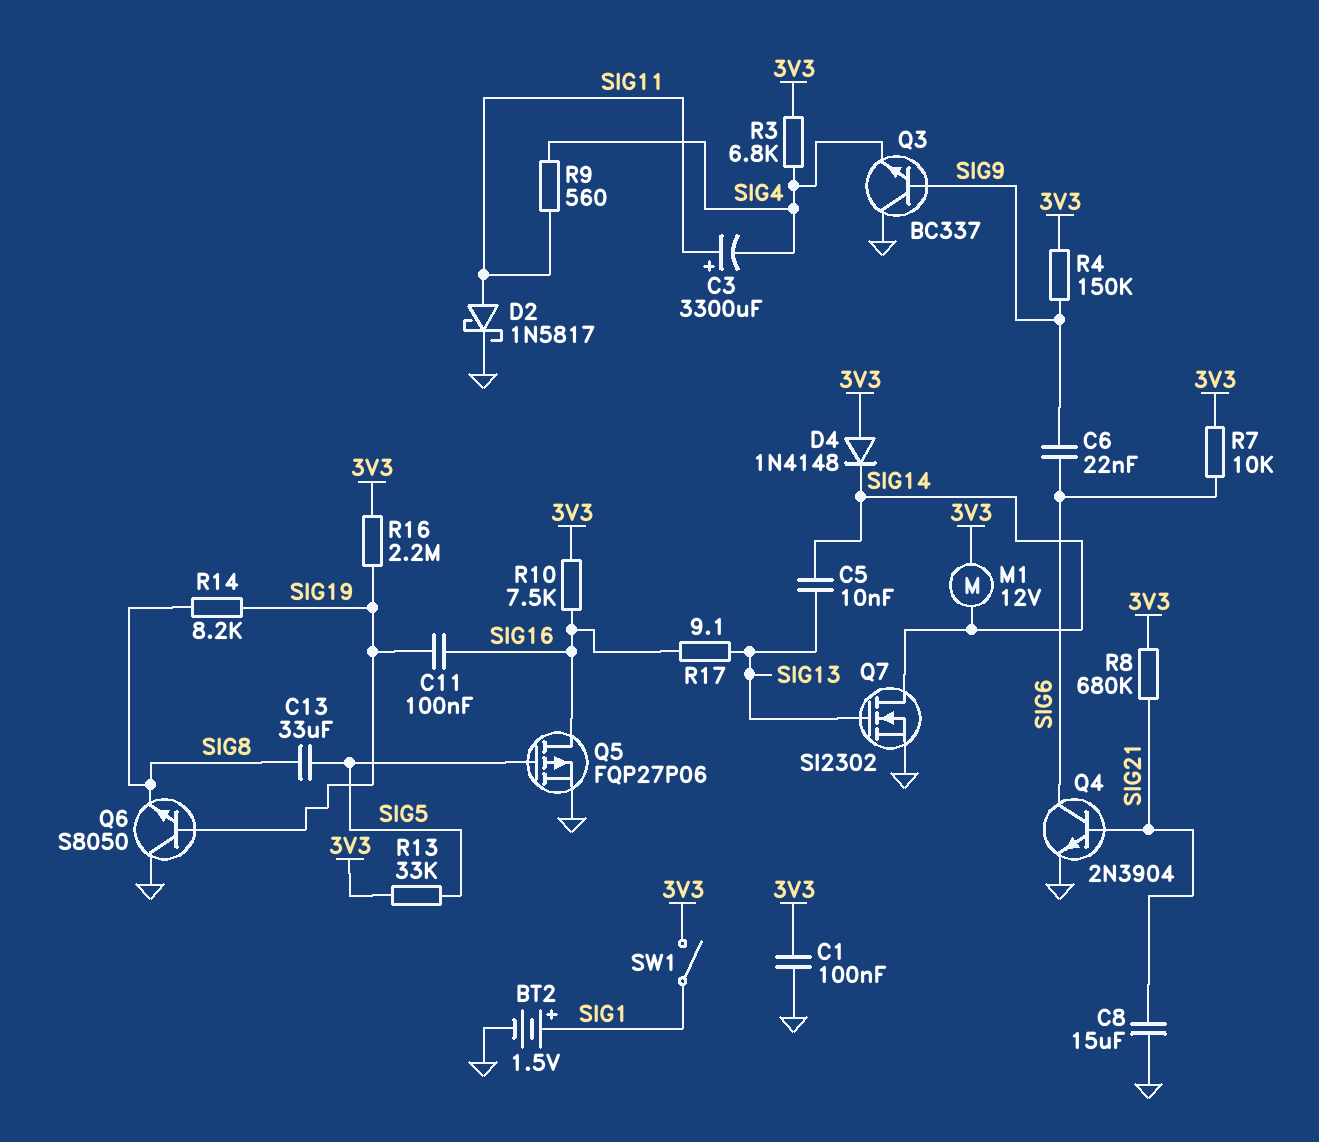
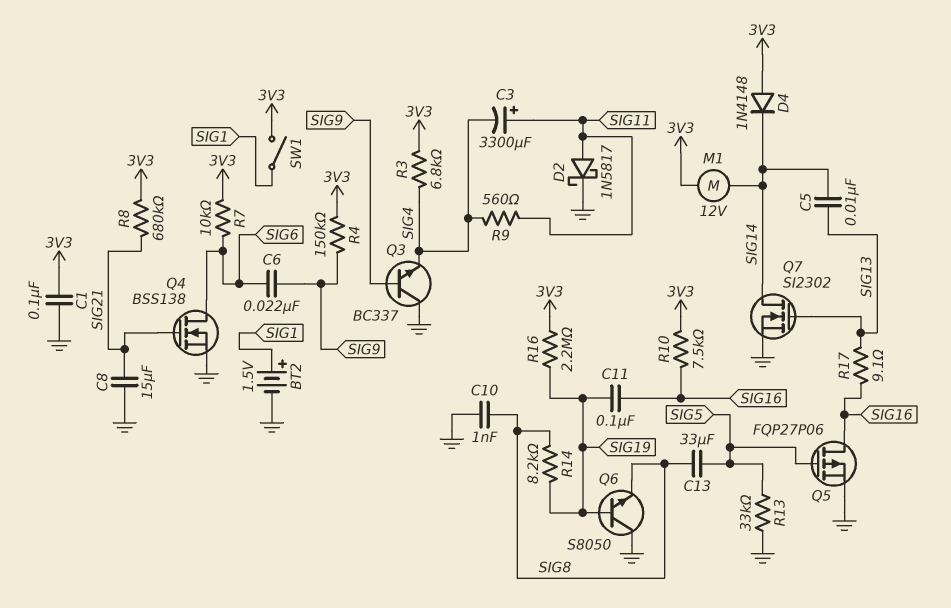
C10: none -> 1nF (GND, SIG8)
Q4: NPN 2N3904 (B SIG21, C SIG6, E GND) -> NMOS BSS138 (G SIG21, D SIG6, S GND)
R13: 33k (3V3, SIG5) -> 33k (GND, SIG5)

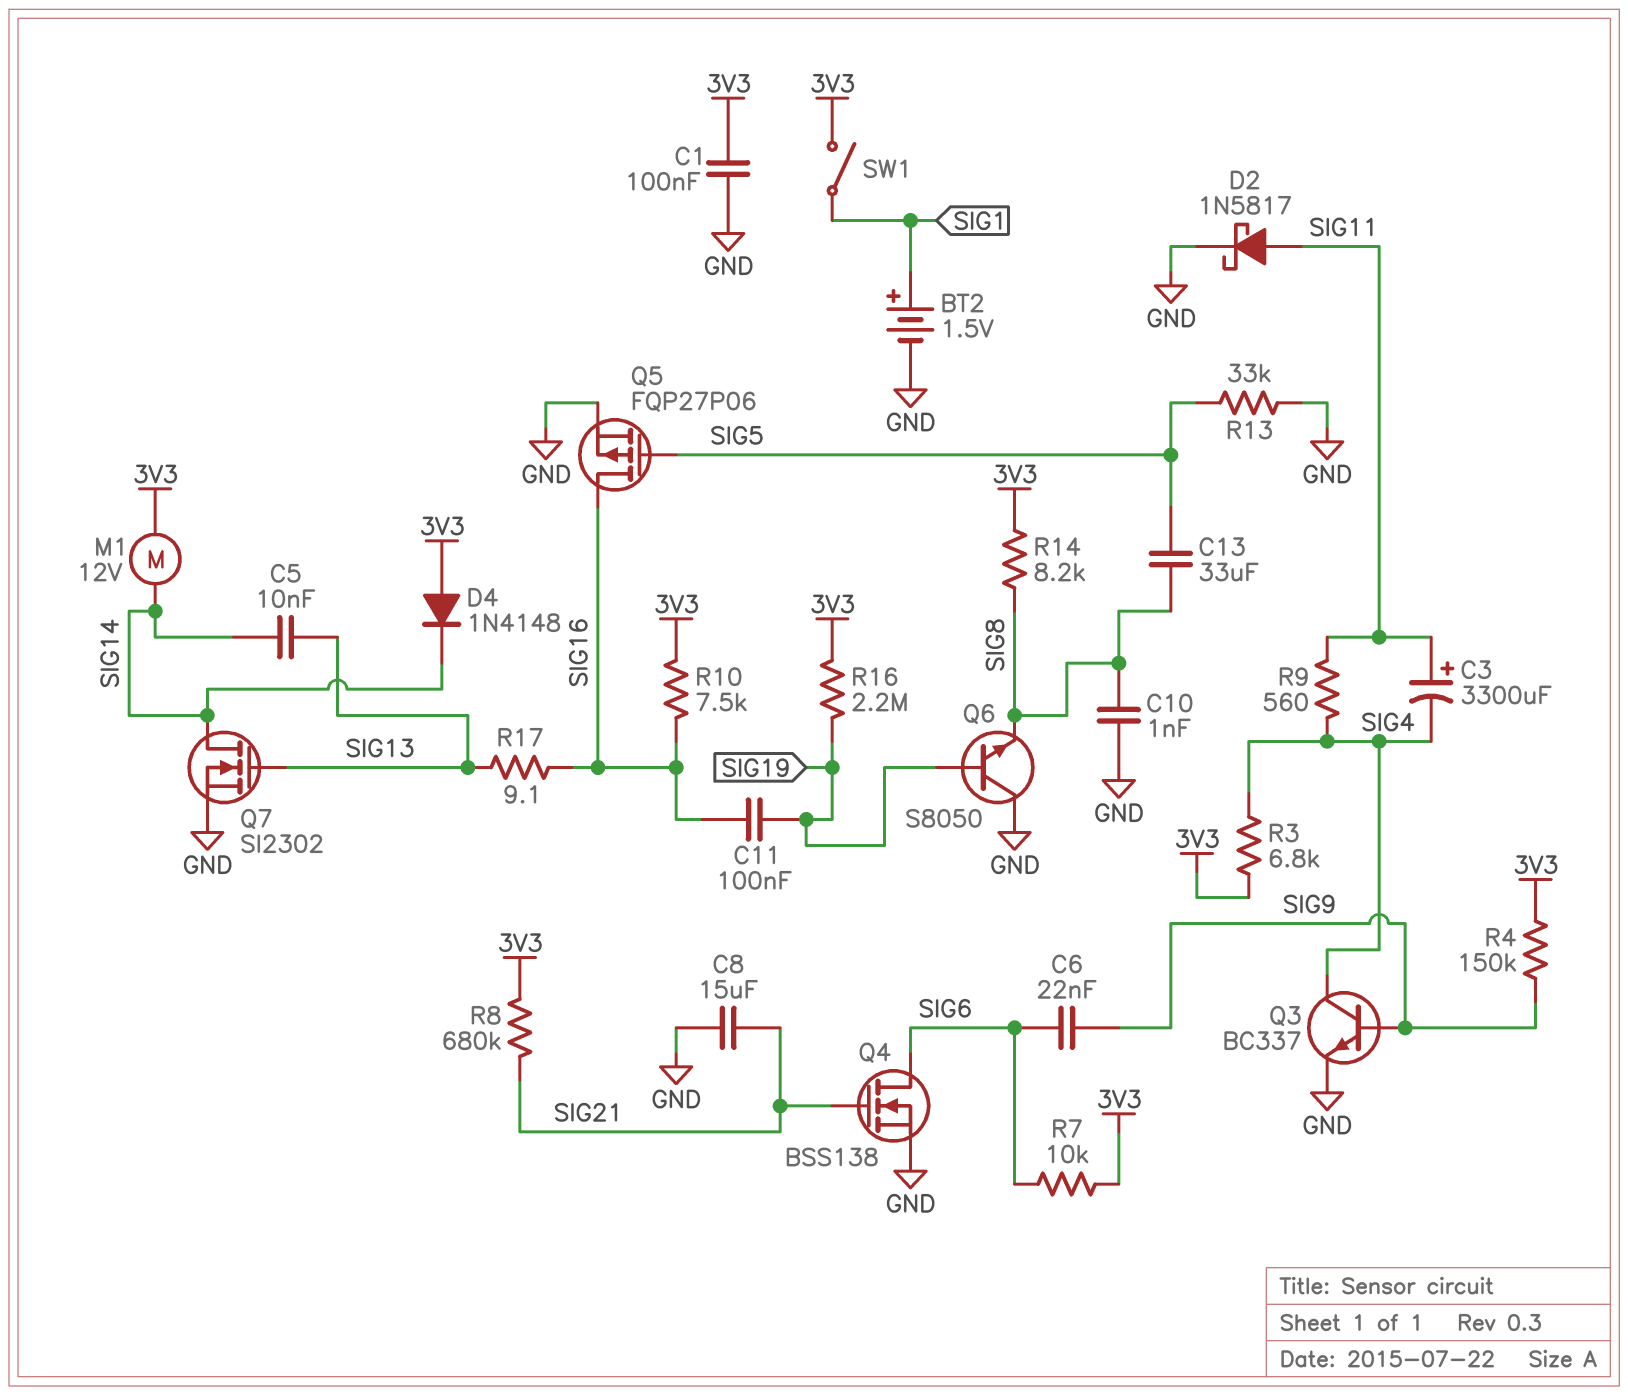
Q3: NPN BC337 (B SIG9, C GND, E SIG4) -> NPN BC337 (B SIG9, C SIG4, E GND)
R14: 8.2k (SIG8, SIG19) -> 8.2k (3V3, SIG8)

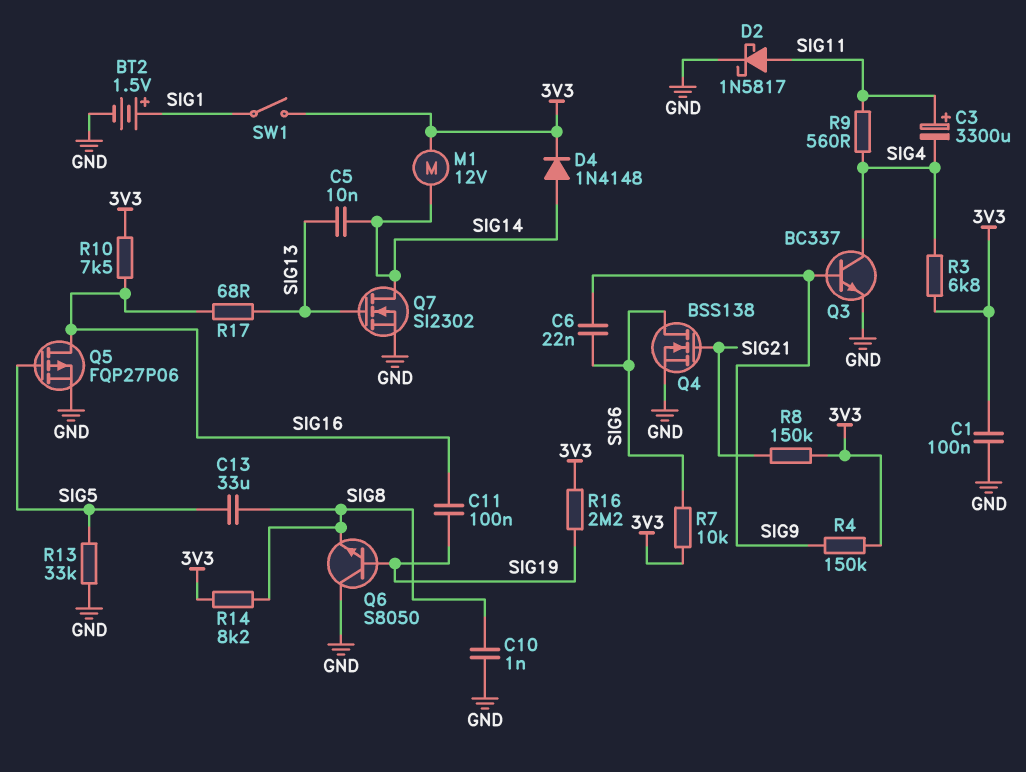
C8: 15uF (GND, SIG21) -> none
D4: diode 1N4148 (A 3V3, K SIG14) -> diode 1N4148 (A SIG14, K 3V3)
R8: 680k (3V3, SIG21) -> 150k (3V3, SIG21)
R17: 9.1 (SIG13, SIG16) -> 68 (SIG13, SIG16)

